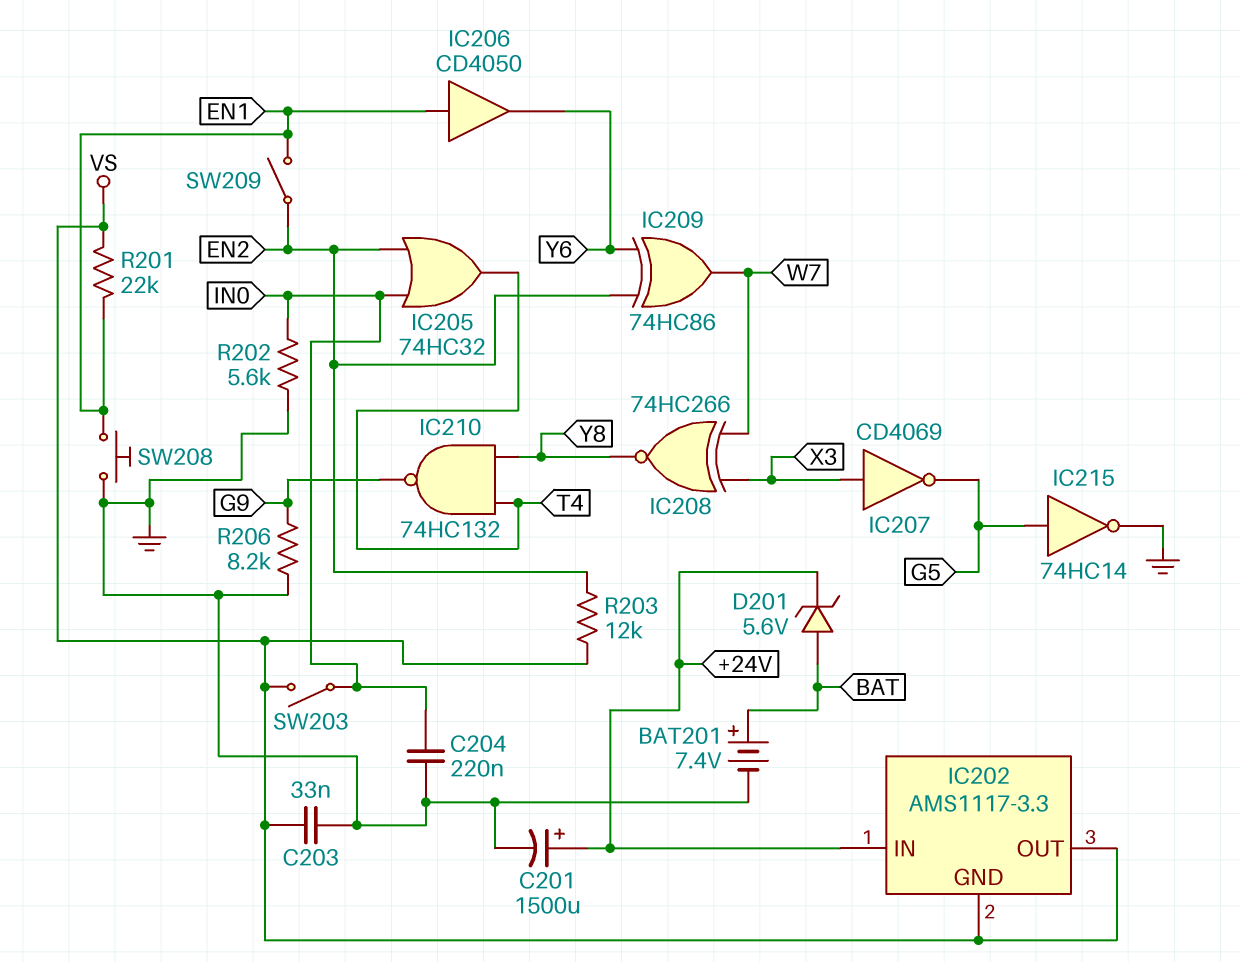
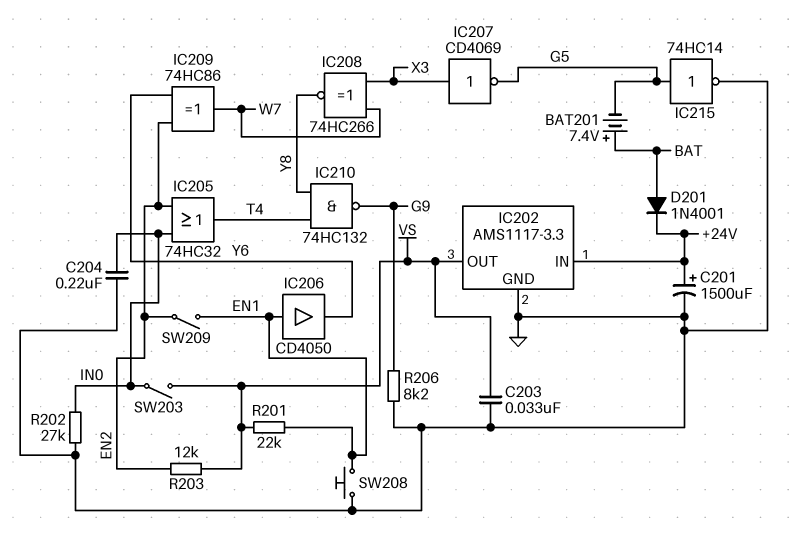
BAT201: 7.4V (plus BAT, minus GND) -> 7.4V (plus BAT, minus G5)
D201: zener 5.6V (A BAT, K +24V) -> diode 1N4001 (A BAT, K +24V)
IC202 pin GND: VS -> GND
R202: 5.6k (GND, IN0) -> 27k (GND, IN0)

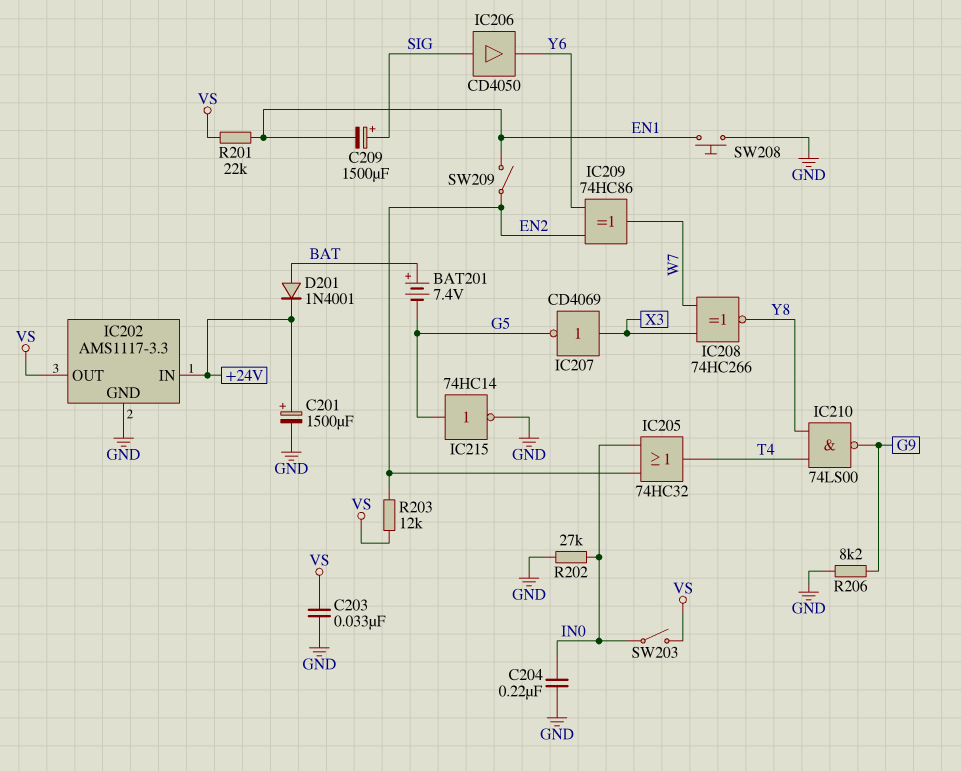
C209: none -> 1500uF (plus SIG, minus EN1)
IC206: buffer CD4050 (in EN1, out Y6) -> buffer CD4050 (in SIG, out Y6)
IC210: NAND 74HC132 (in T4, in Y8, out G9) -> NAND 74LS00 (in T4, in Y8, out G9)

